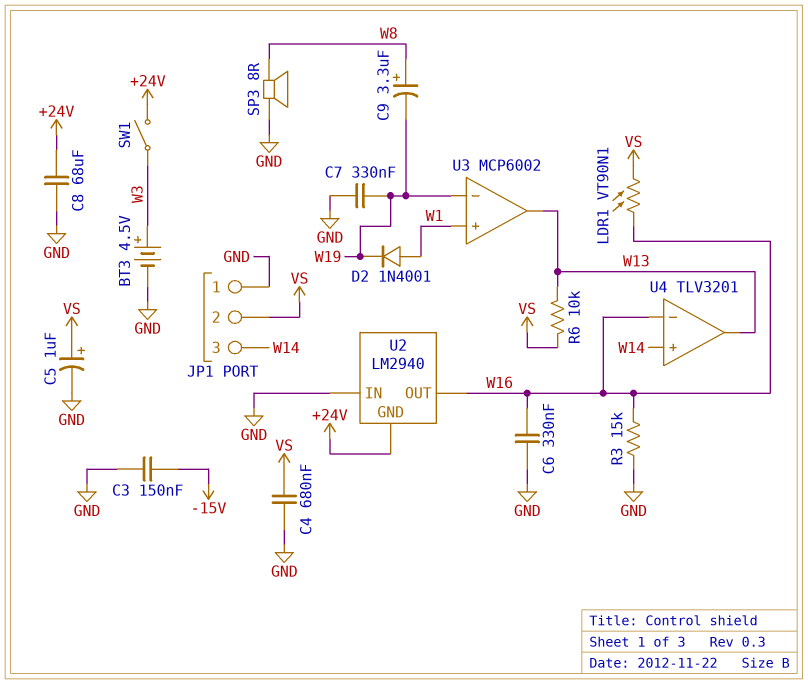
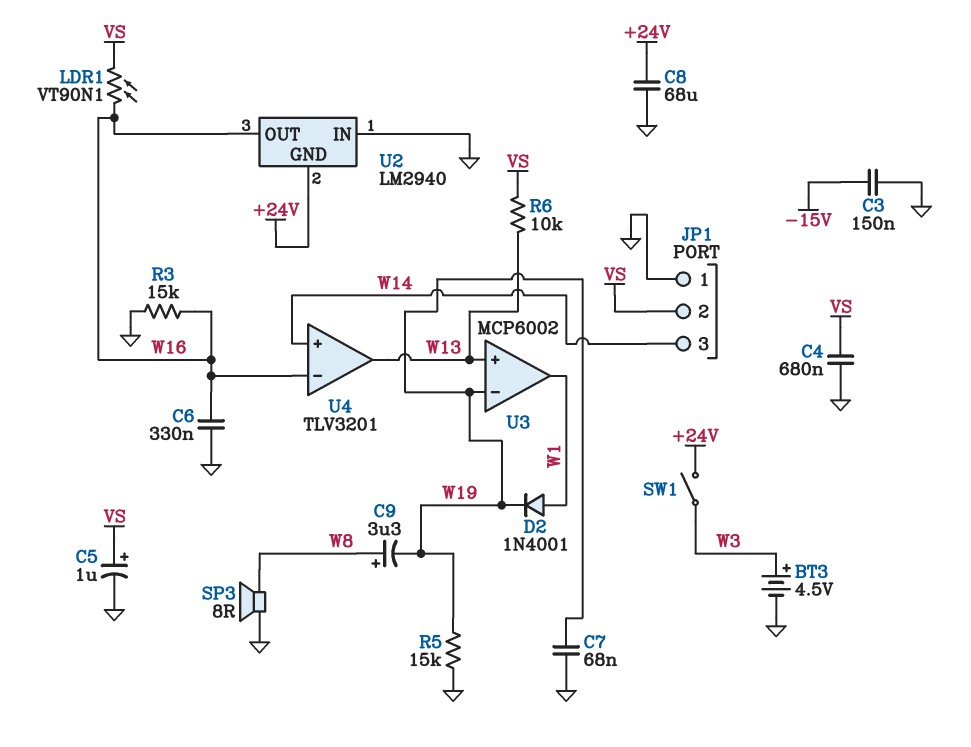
C7: 330nF (GND, W19) -> 68nF (GND, W19)
R5: none -> 15k (GND, W19)
U3 pin in+: W1 -> W13
U3 pin out: W13 -> W1

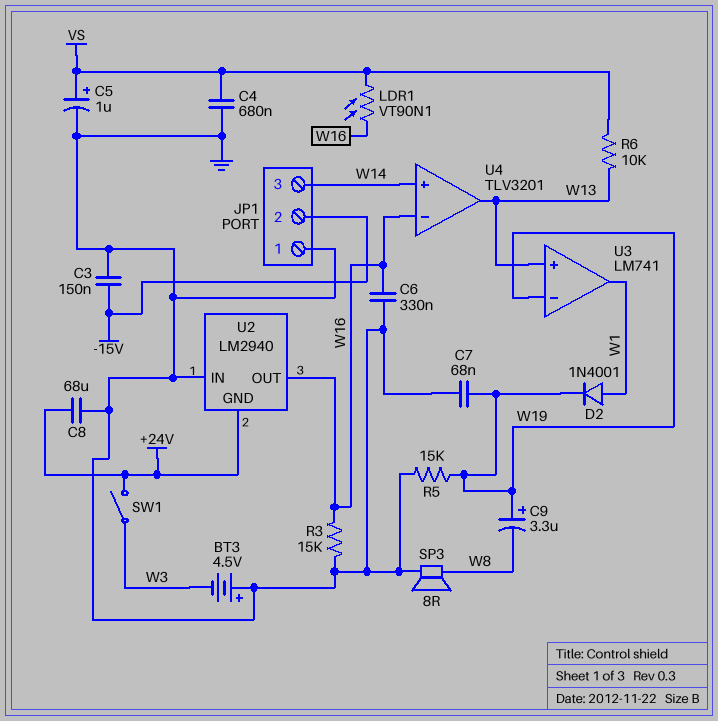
BT3: 4.5V (plus W3, minus GND) -> 4.5V (plus GND, minus W3)
C9: 3.3uF (plus W8, minus W19) -> 3.3uF (plus W19, minus W8)
JP1 pin 2: VS -> -15V
U3: MCP6002 -> LM741

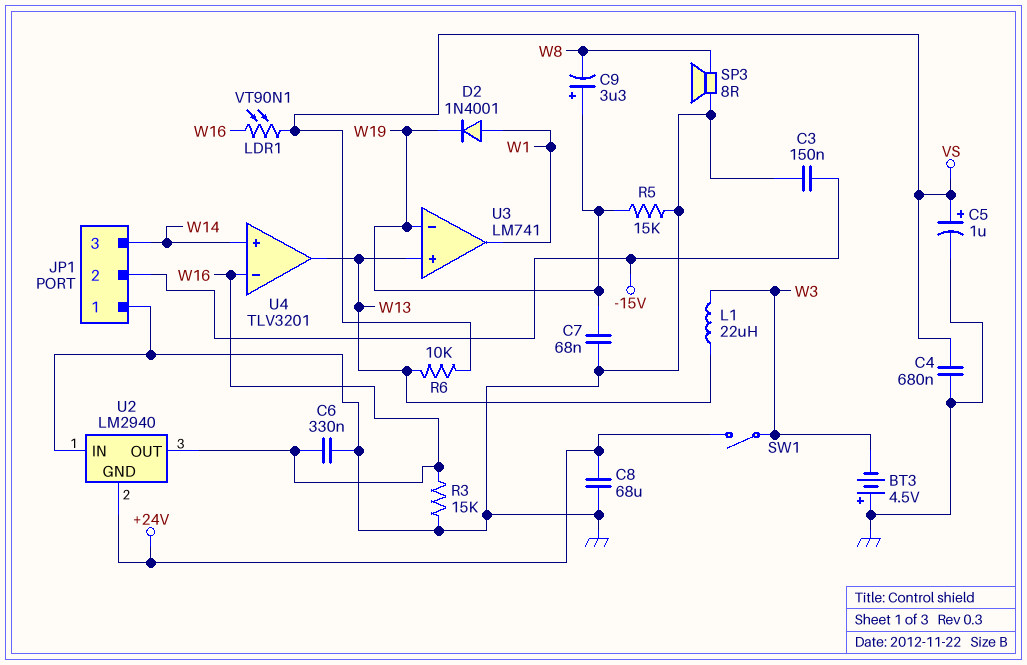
L1: none -> 22uH (W3, W13)

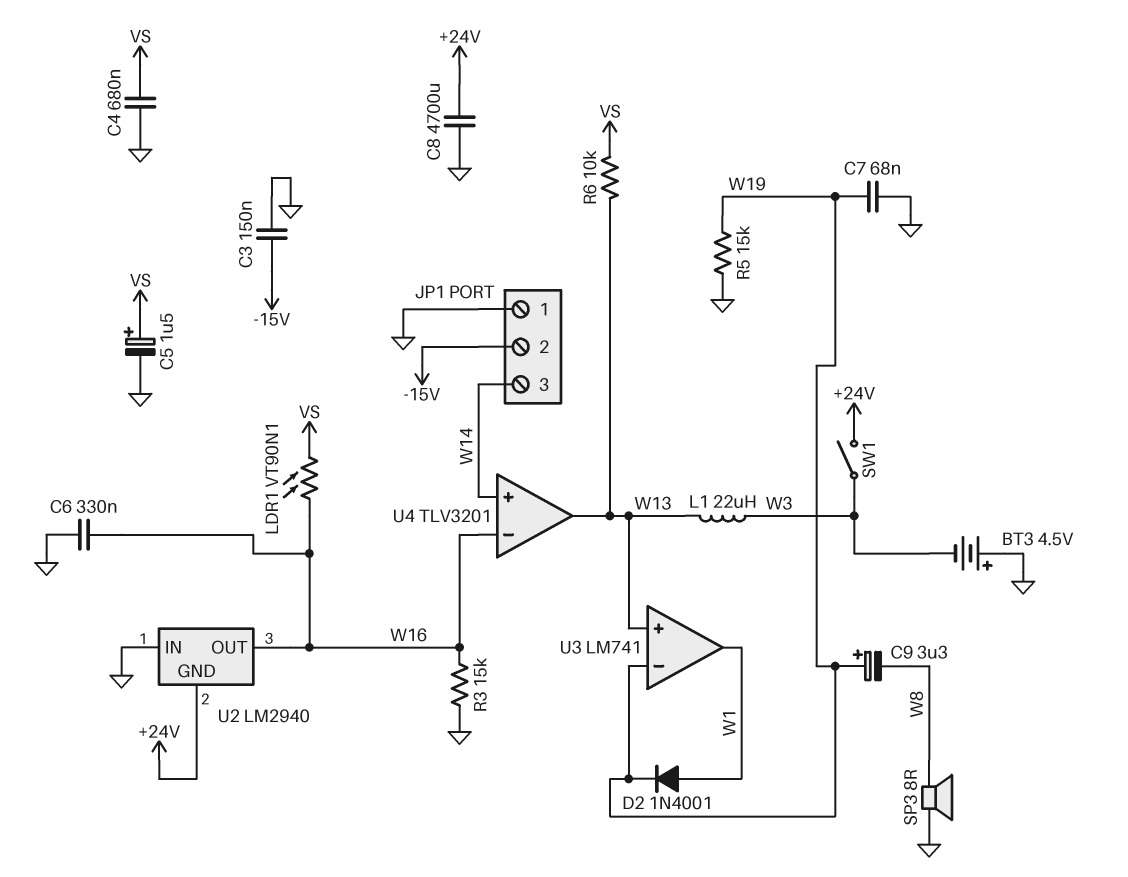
C5: 1uF (plus VS, minus GND) -> 1.5uF (plus VS, minus GND)
C8: 68uF (+24V, GND) -> 4700uF (+24V, GND)

